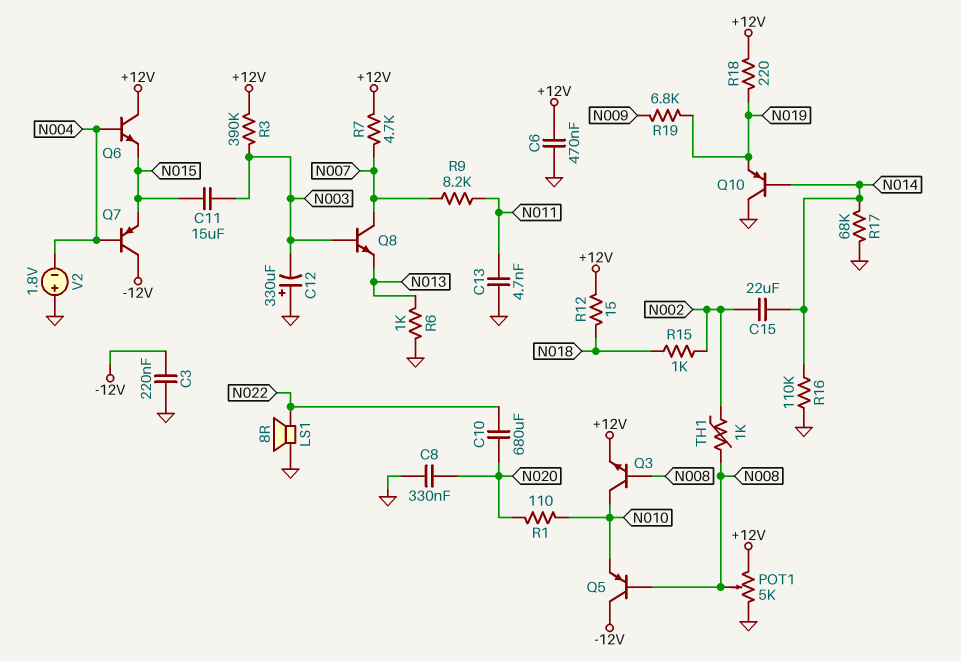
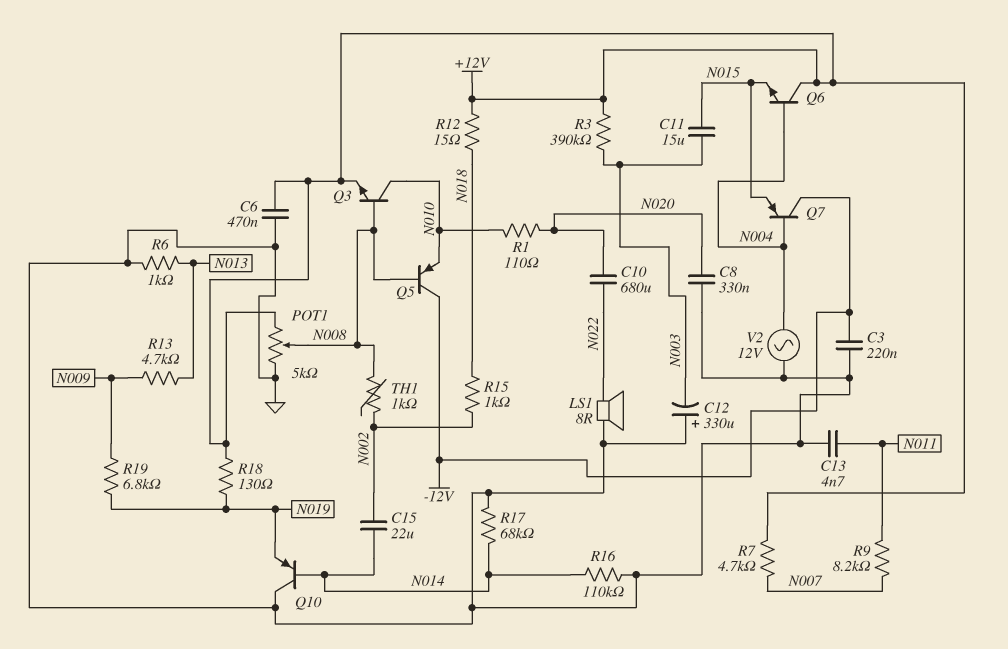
Q8: NPN (B N003, C N007, E N013) -> none
R13: none -> 4.7k (N009, N013)
R18: 220 (+12V, N019) -> 130 (+12V, N019)
V2: 1.8V (plus GND, minus N004) -> AC 12V (GND, N004)

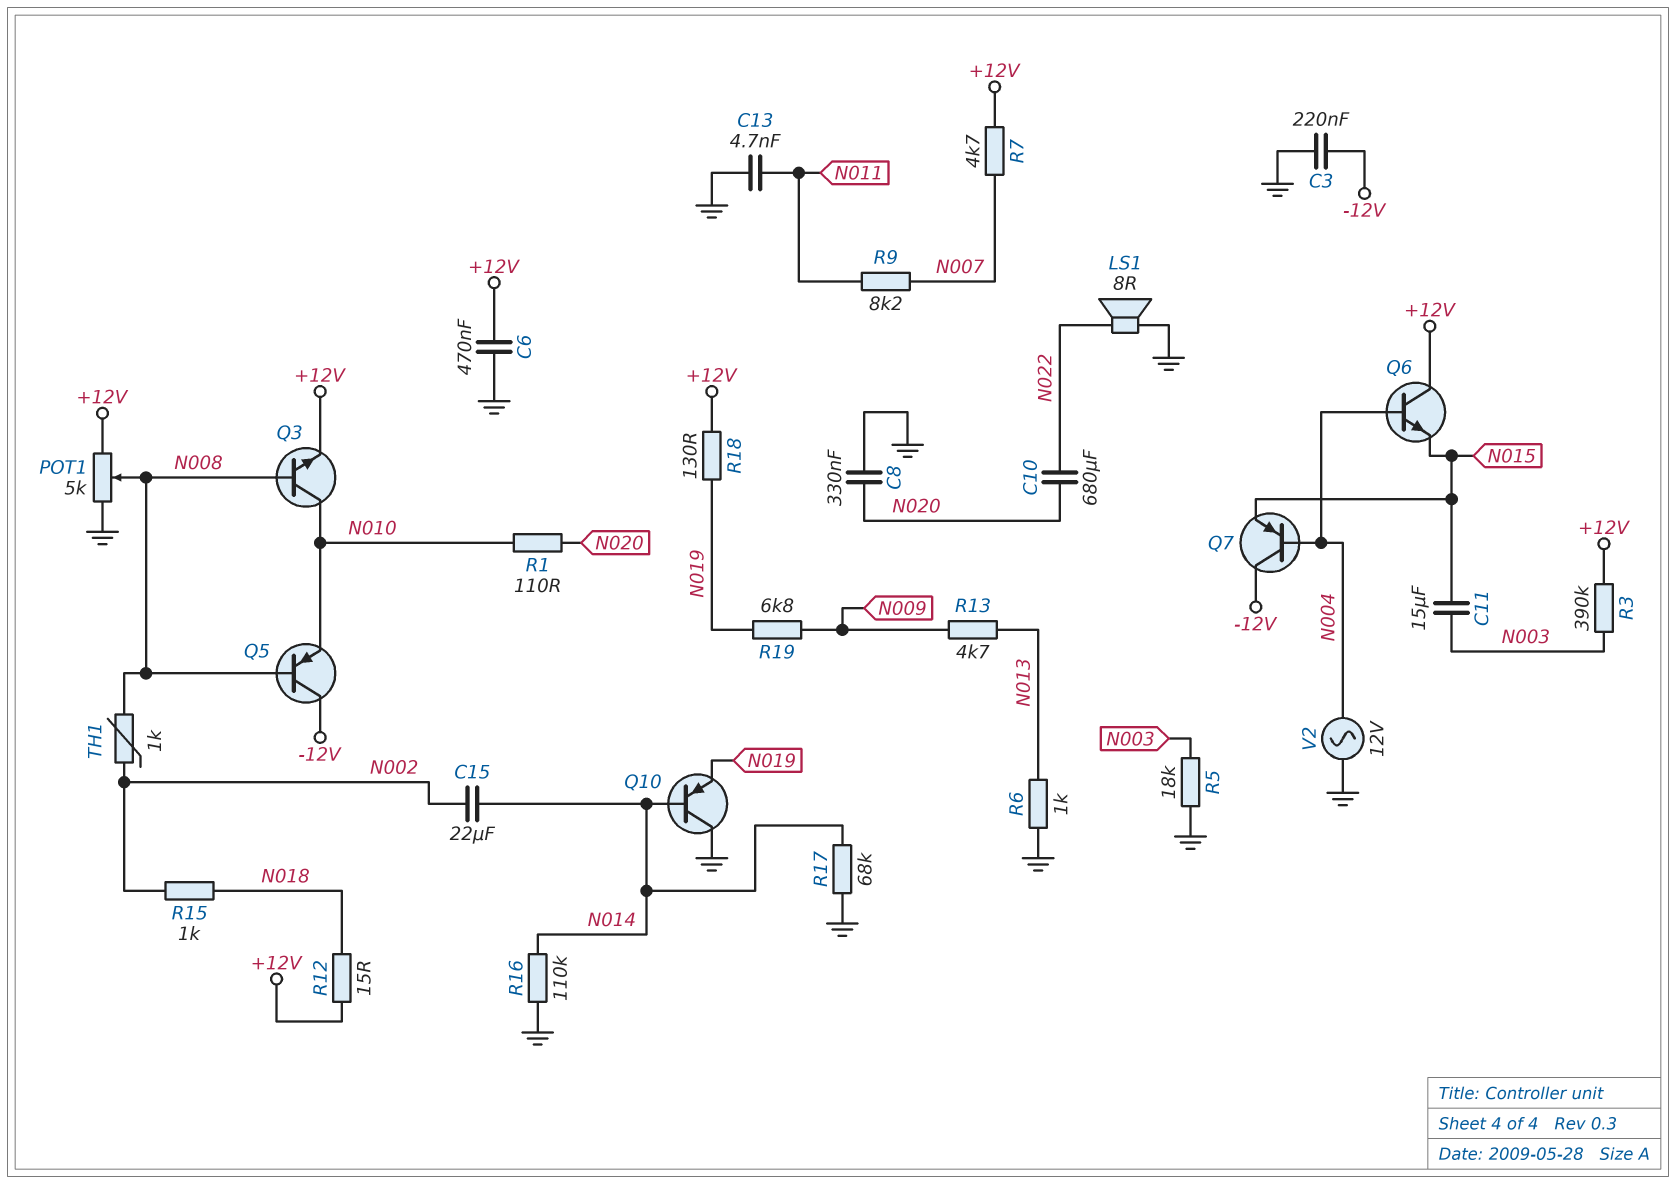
C12: 330uF (plus GND, minus N003) -> none
R5: none -> 18k (GND, N003)

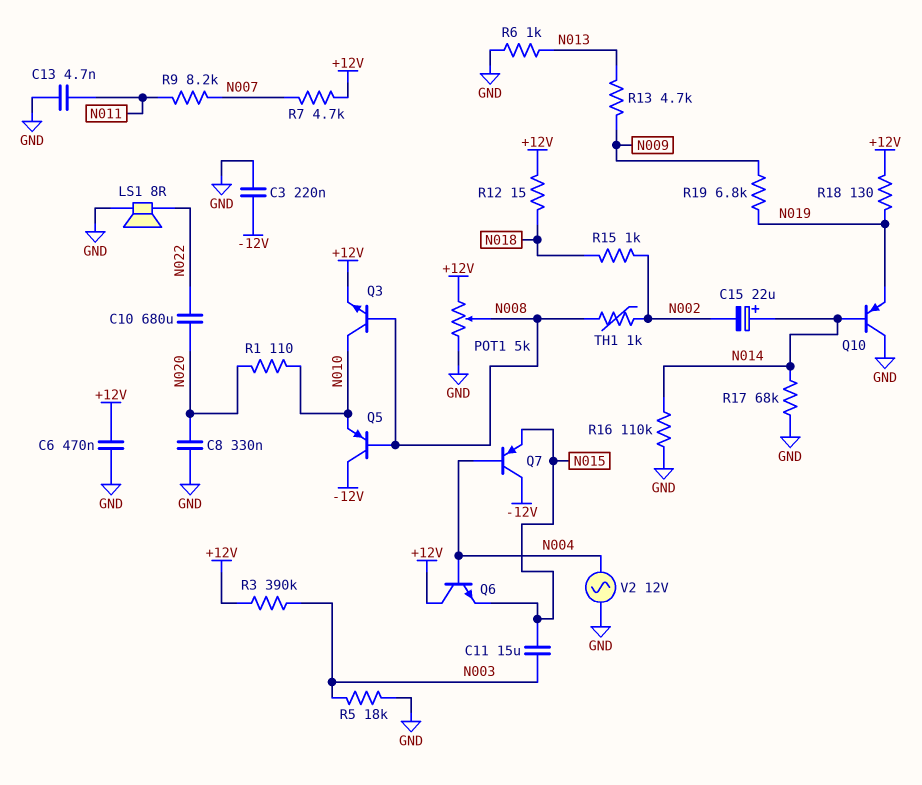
C15: 22uF (N002, N014) -> 22uF (plus N014, minus N002)

